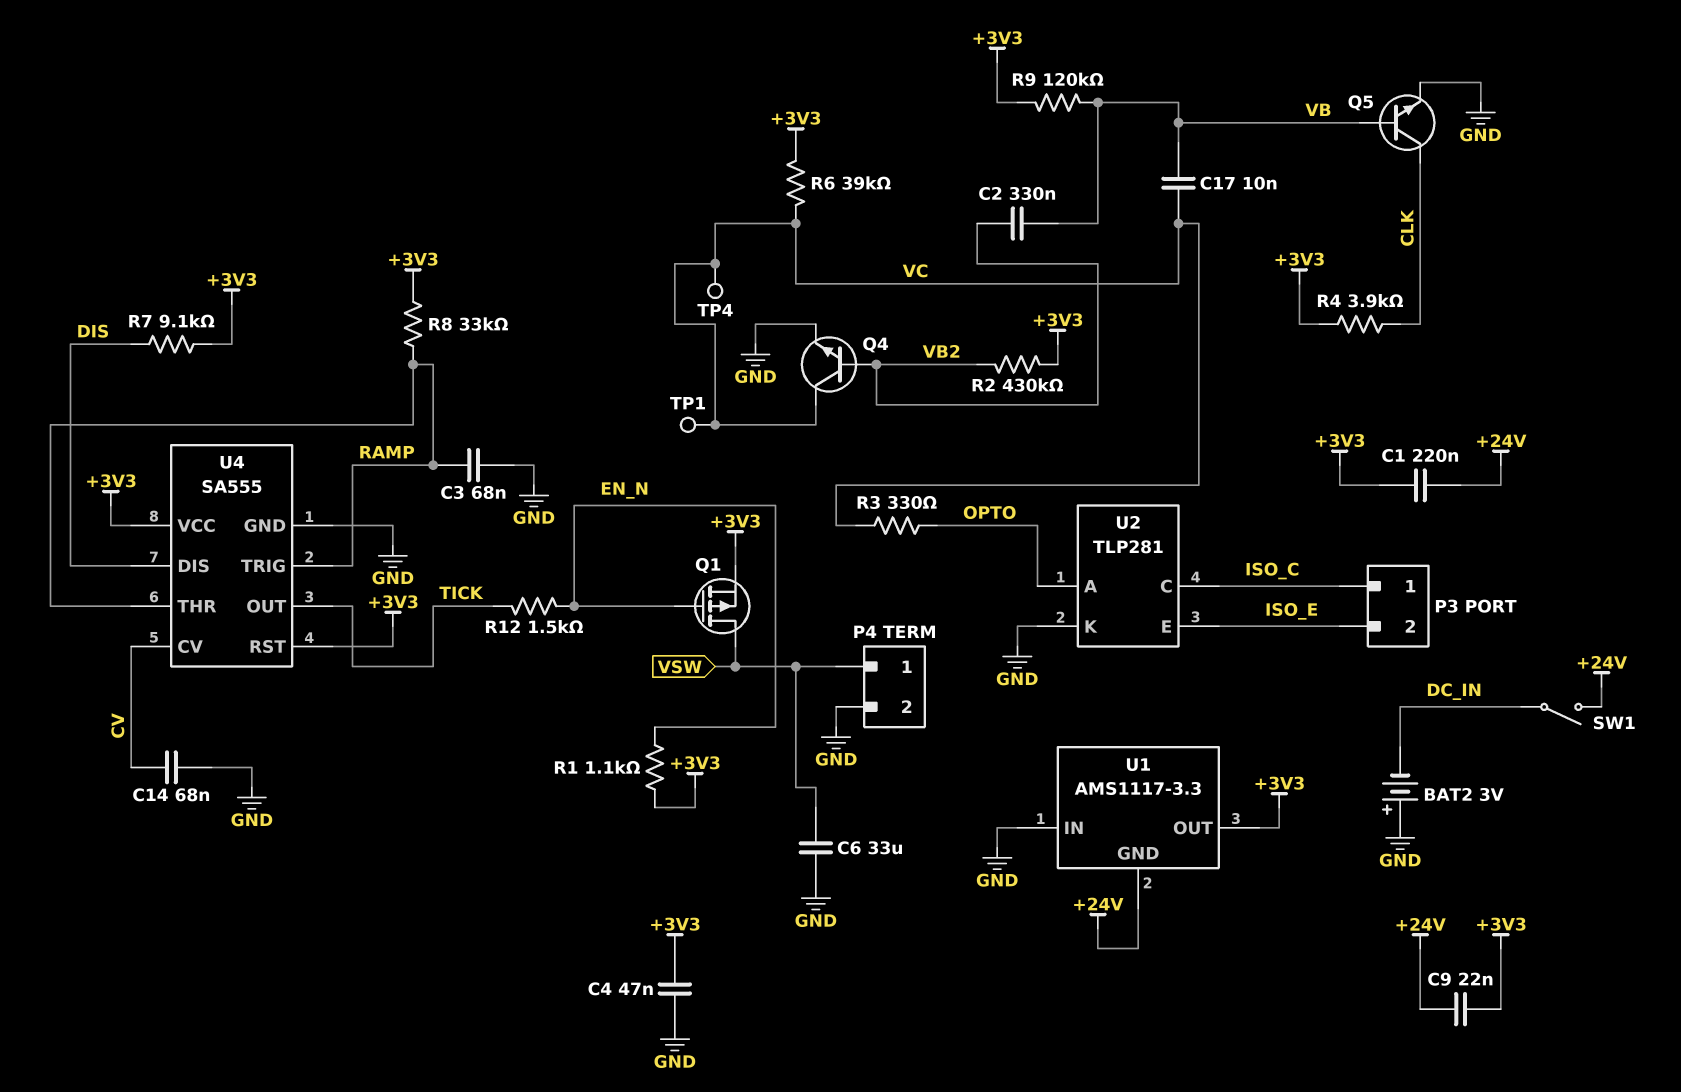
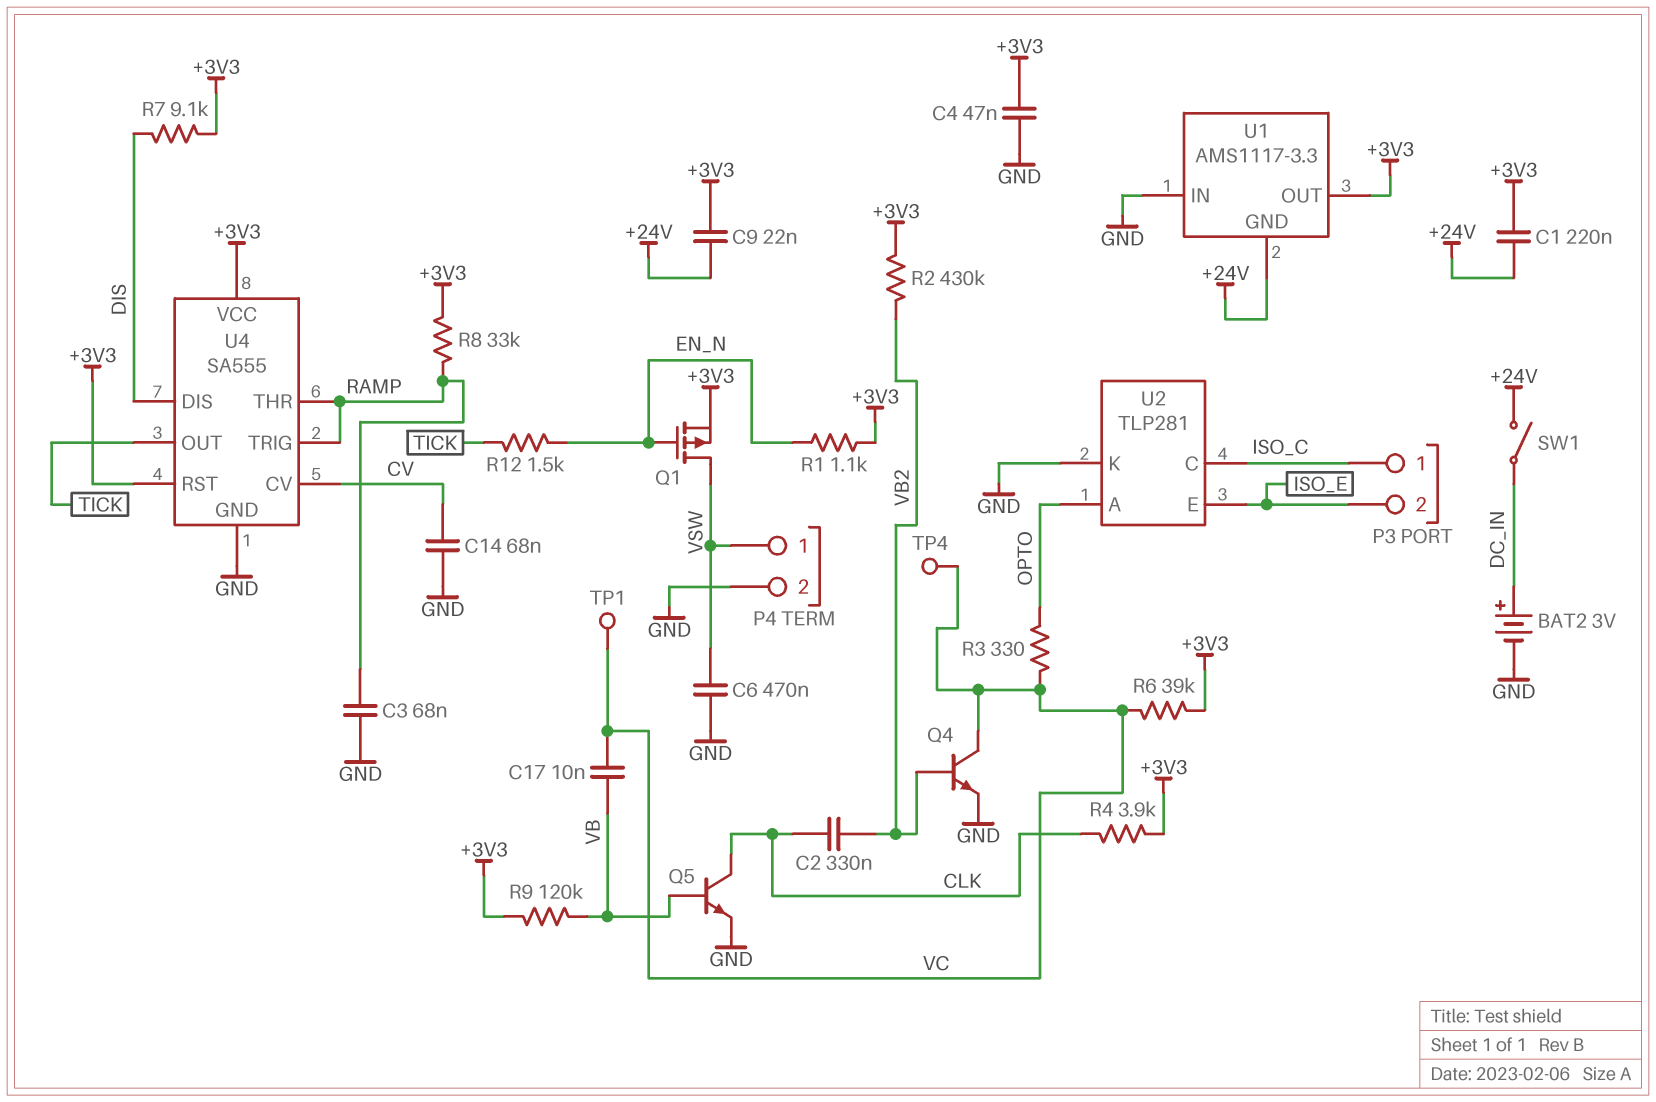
BAT2: 3V (plus GND, minus DC_IN) -> 3V (plus DC_IN, minus GND)
C2: 330nF (VB, VB2) -> 330nF (CLK, VB2)
C6: 33uF (GND, VSW) -> 470nF (GND, VSW)

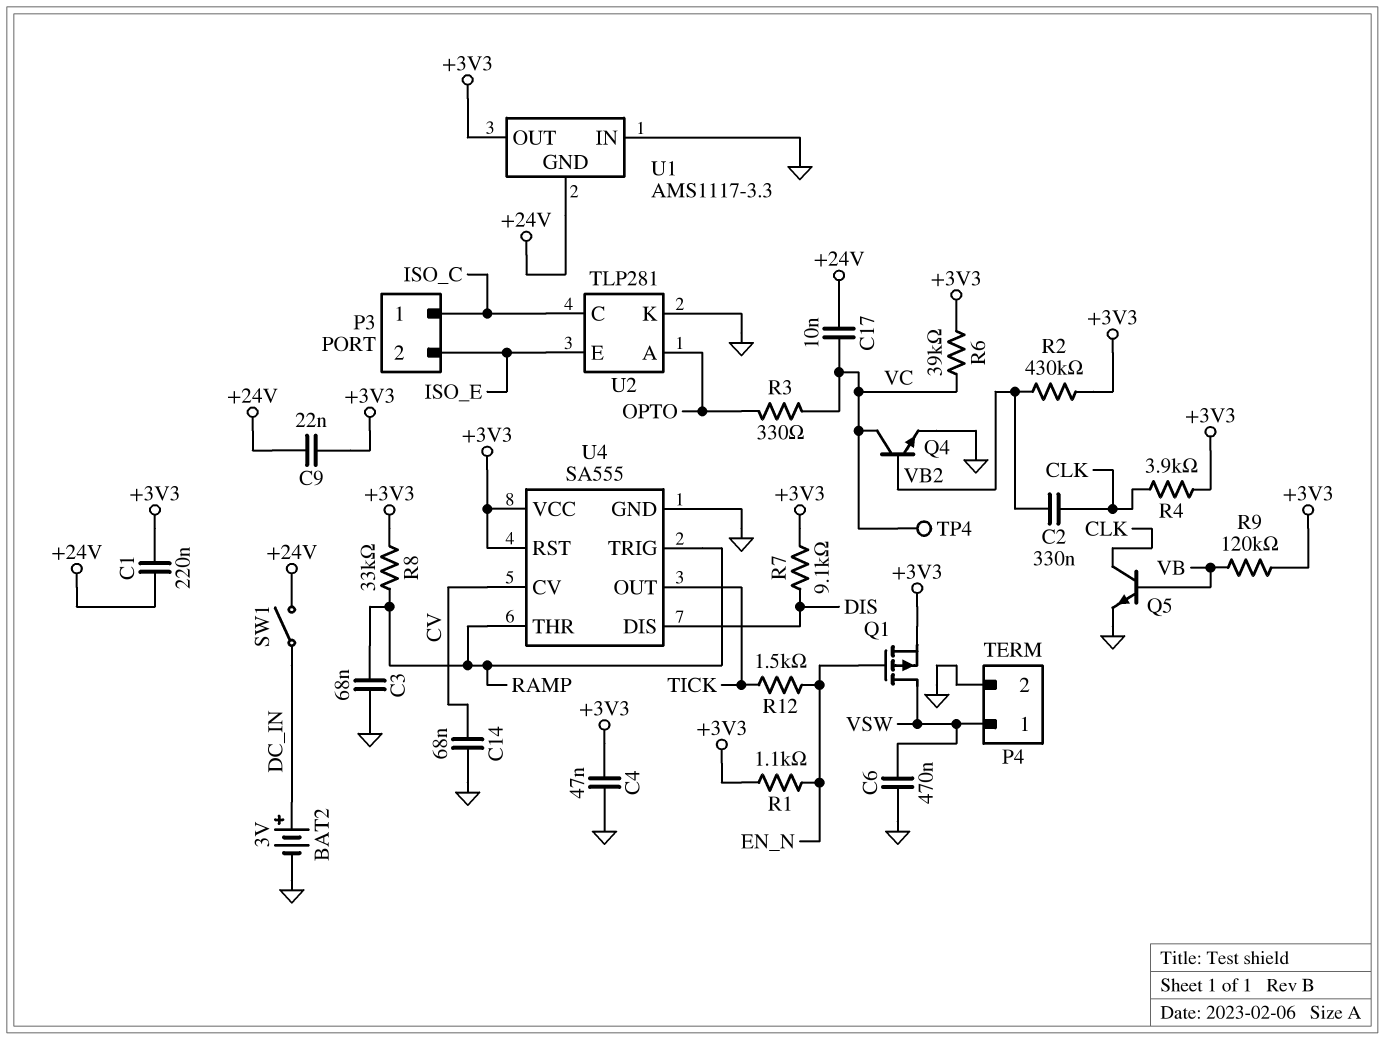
C17: 10nF (VB, VC) -> 10nF (+24V, VC)
TP1: test point (VC) -> none

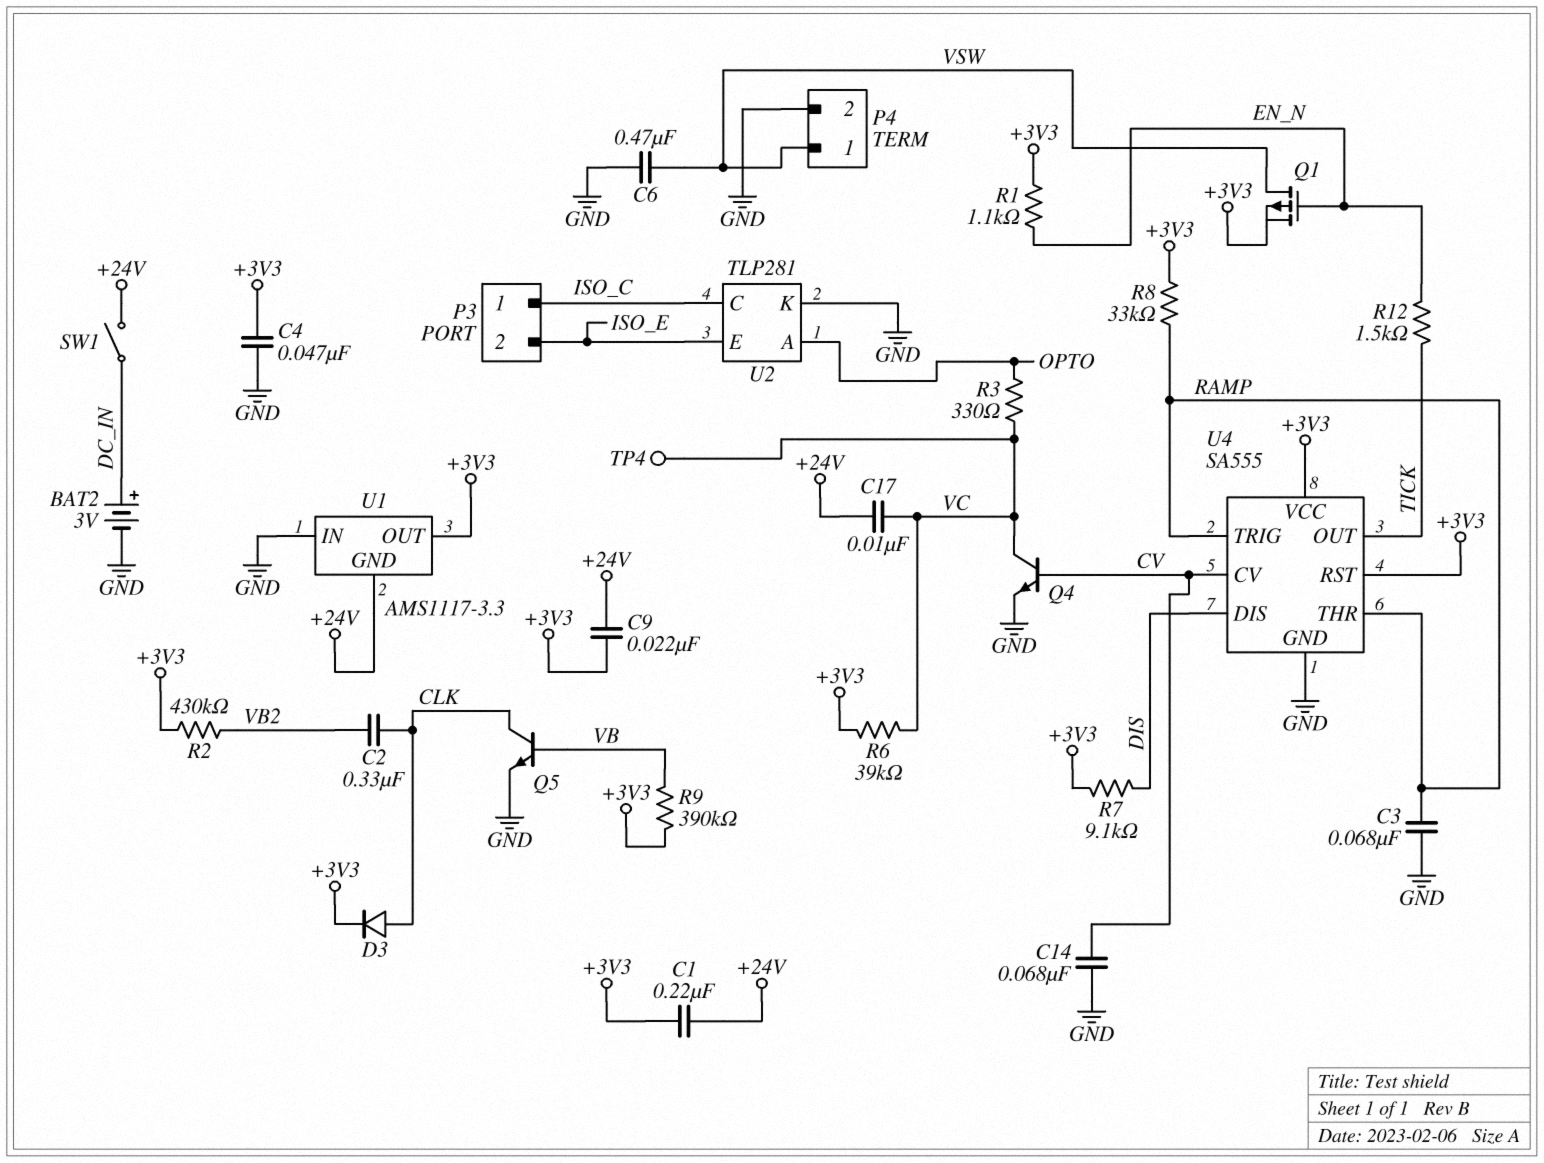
D3: none -> diode (A CLK, K +3V3)
Q4: NPN (B VB2, C VC, E GND) -> NPN (B CV, C VC, E GND)
R4: 3.9k (+3V3, CLK) -> none
R9: 120k (+3V3, VB) -> 390k (+3V3, VB)

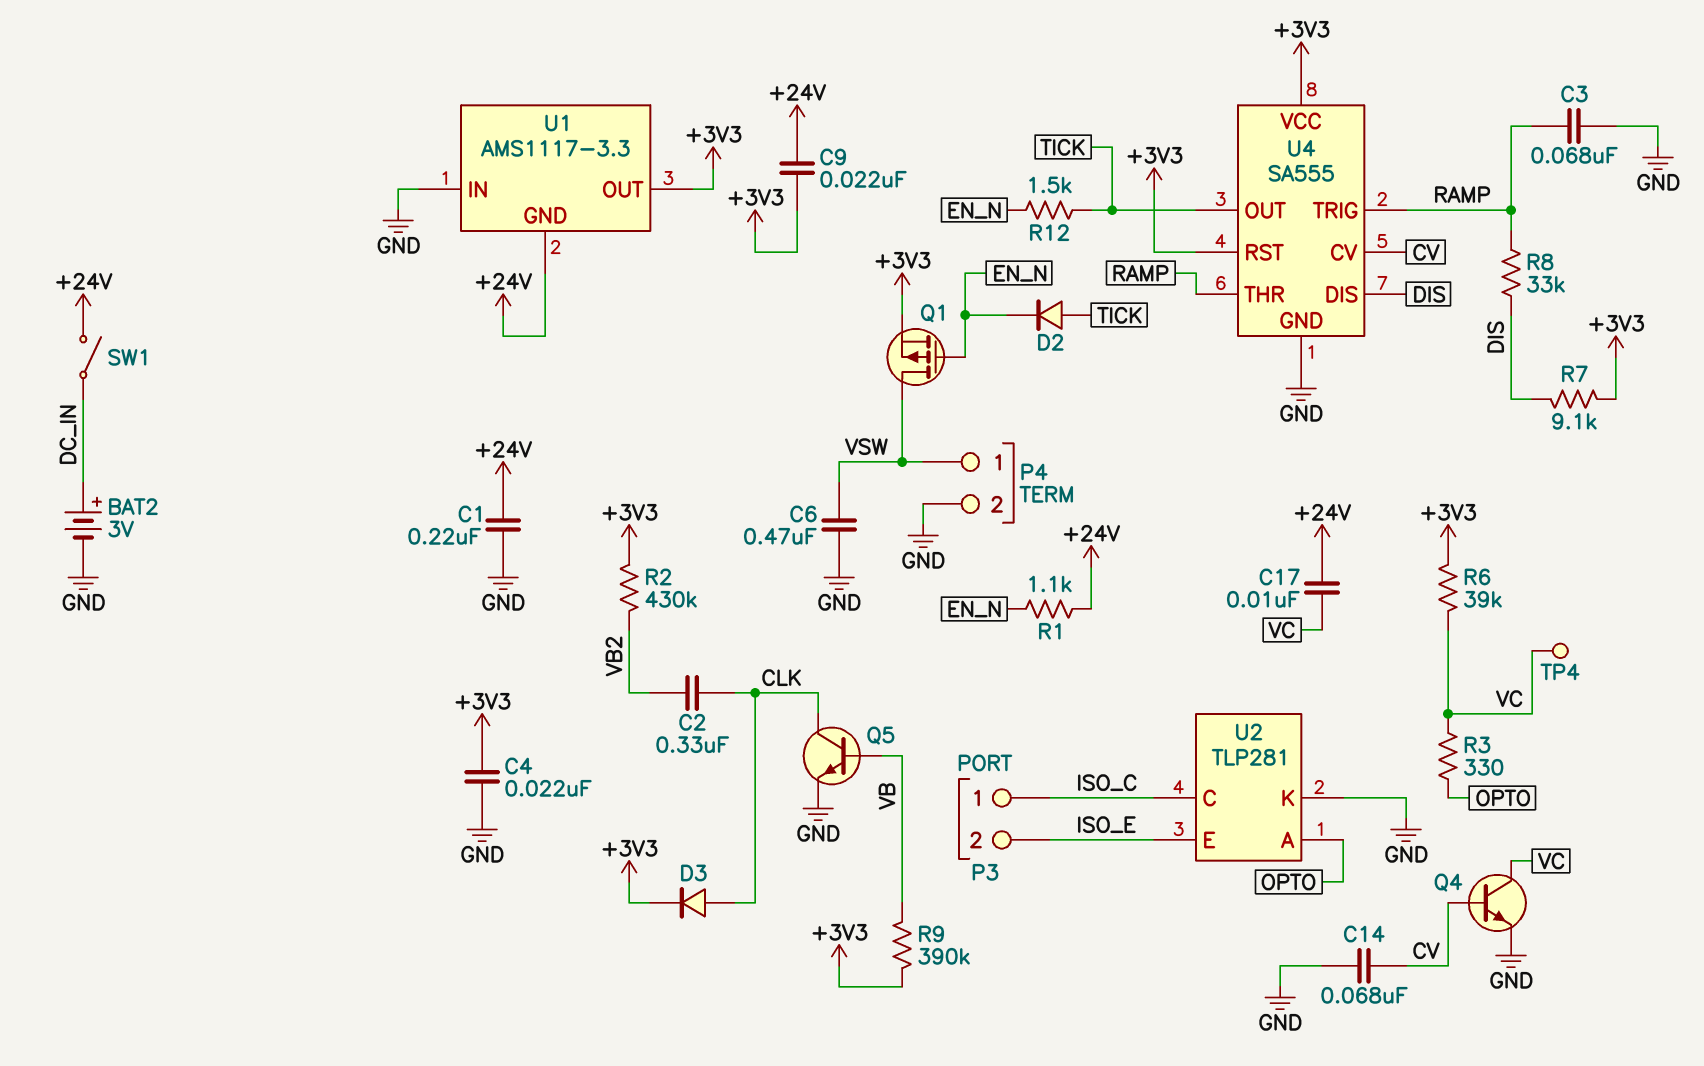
C1: 220nF (+3V3, +24V) -> 220nF (+24V, GND)
C4: 47nF (+3V3, GND) -> 22nF (+3V3, GND)
D2: none -> diode (A TICK, K EN_N)
R1: 1.1k (+3V3, EN_N) -> 1.1k (+24V, EN_N)
R8: 33k (+3V3, RAMP) -> 33k (DIS, RAMP)

